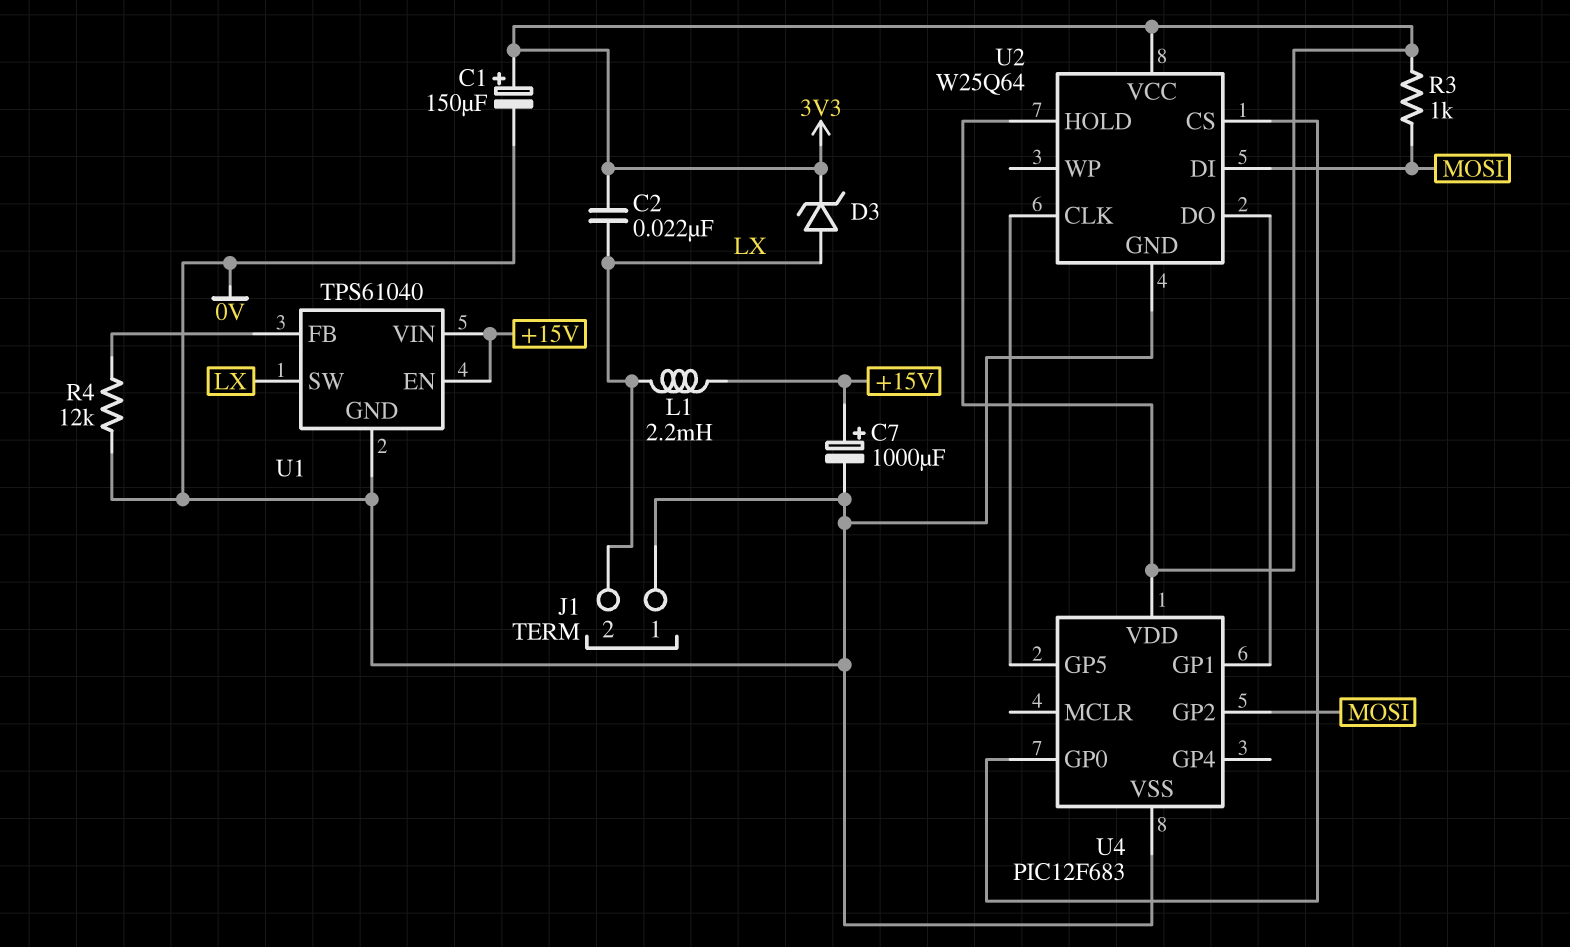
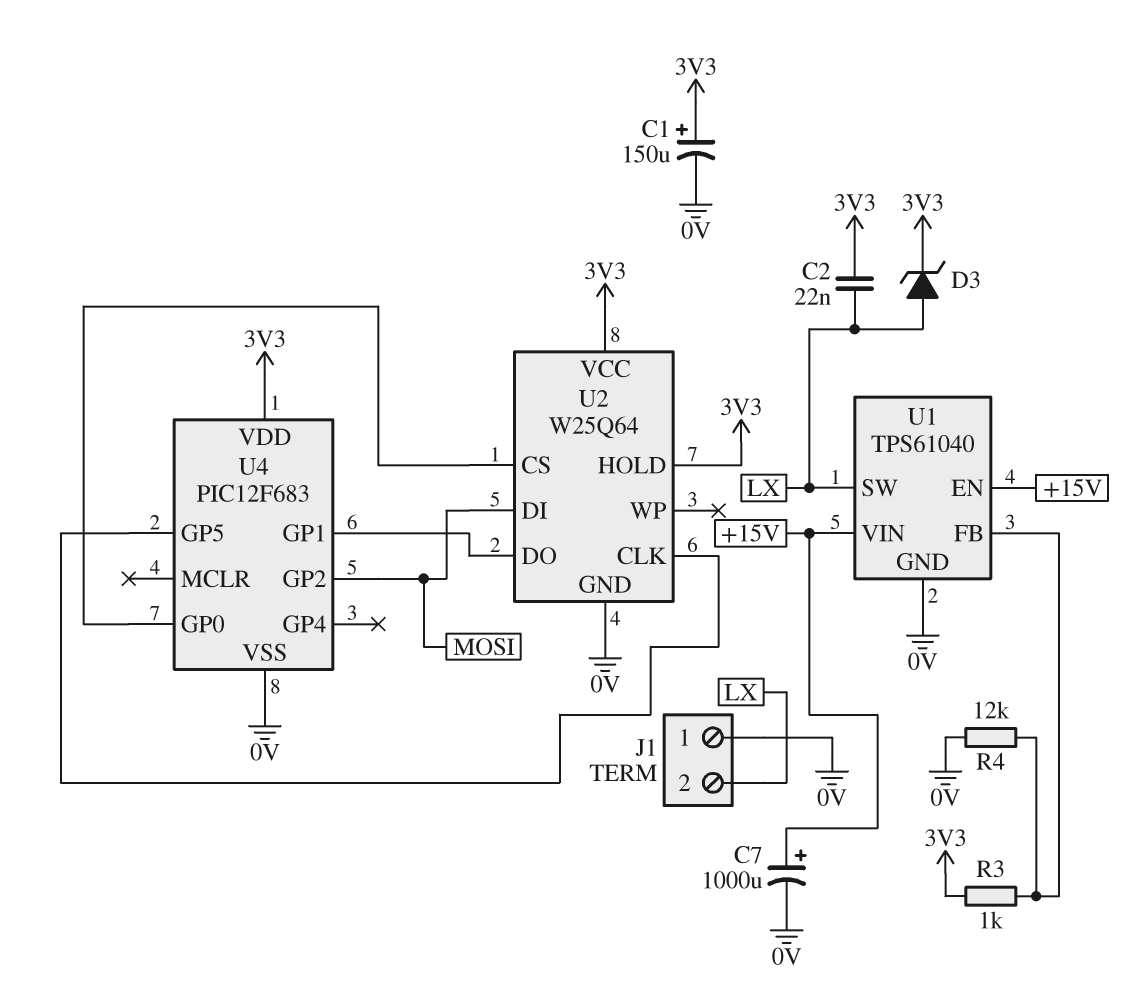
L1: 2.2mH (+15V, LX) -> none
R3: 1k (3V3, MOSI) -> 1k (3V3, U1/FB)

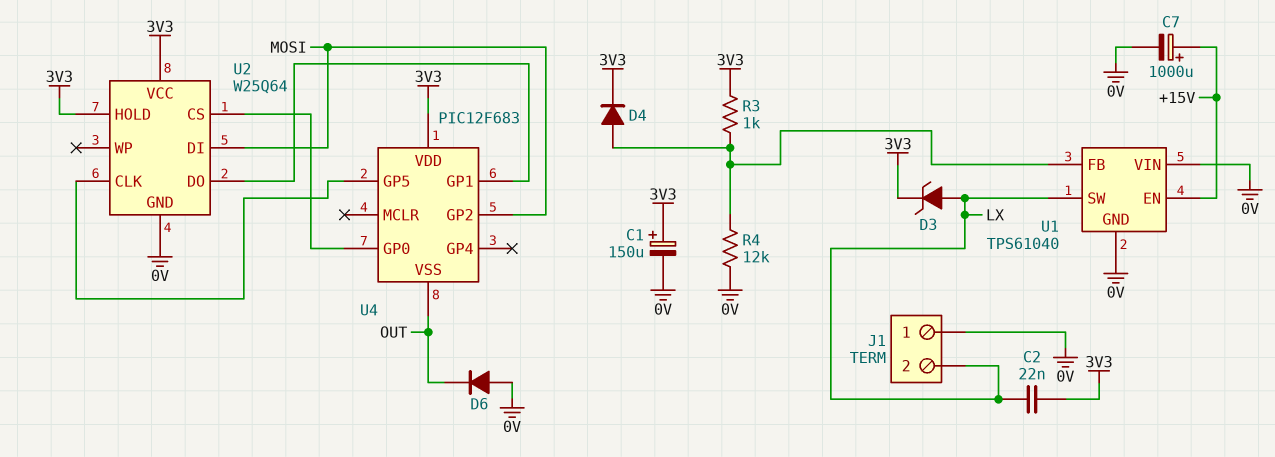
D4: none -> diode (A U1/FB, K 3V3)
D6: none -> diode (A 0V, K OUT)
U1 pin VIN: +15V -> 0V
U4 pin VSS: 0V -> OUT

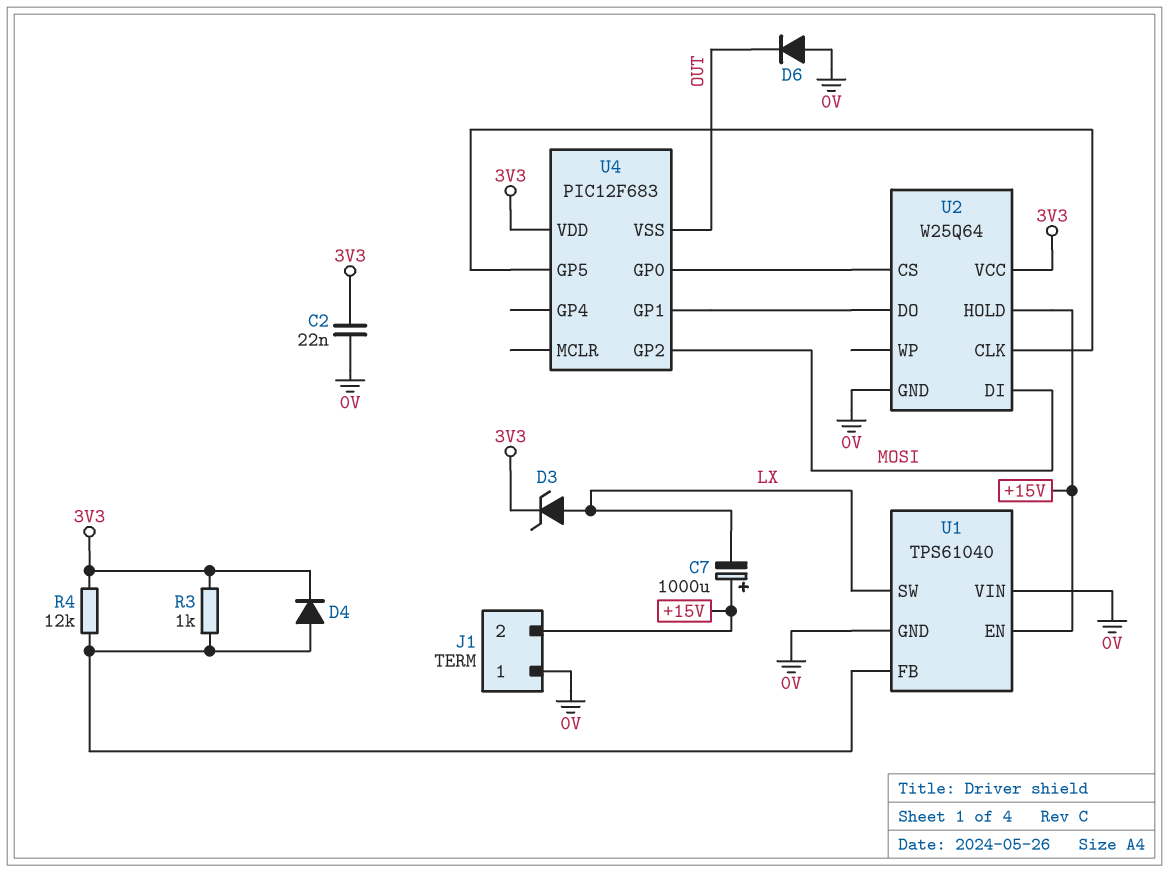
C1: 150uF (plus 3V3, minus 0V) -> none
C2: 22nF (3V3, LX) -> 22nF (0V, 3V3)
C7: 1000uF (plus +15V, minus 0V) -> 1000uF (plus +15V, minus LX)
J1 pin 2: LX -> +15V
R4: 12k (0V, U1/FB) -> 12k (3V3, U1/FB)
U2 pin HOLD: 3V3 -> +15V

